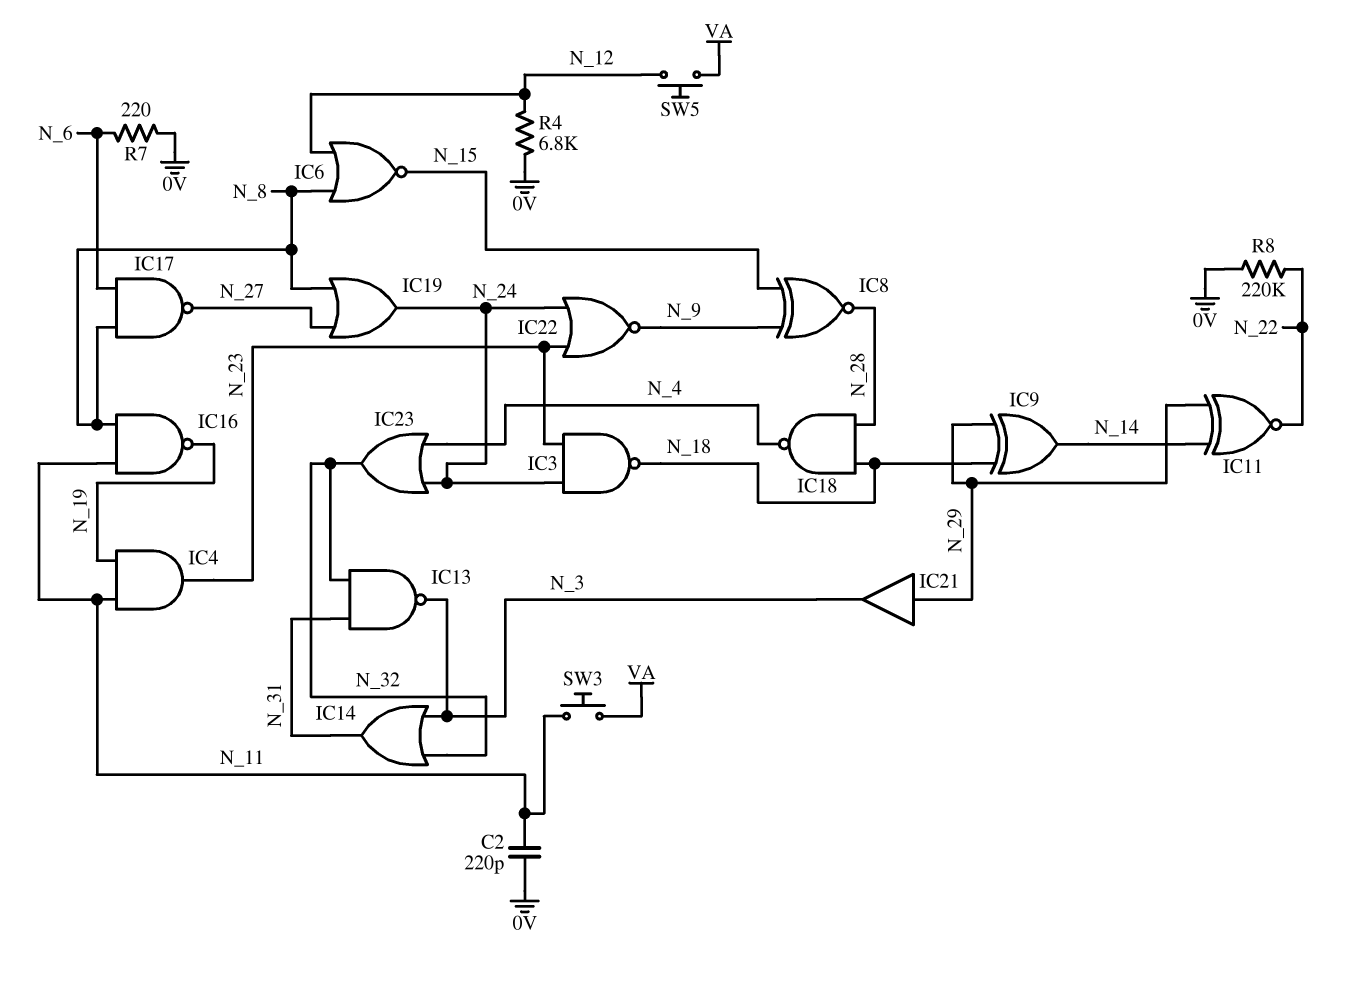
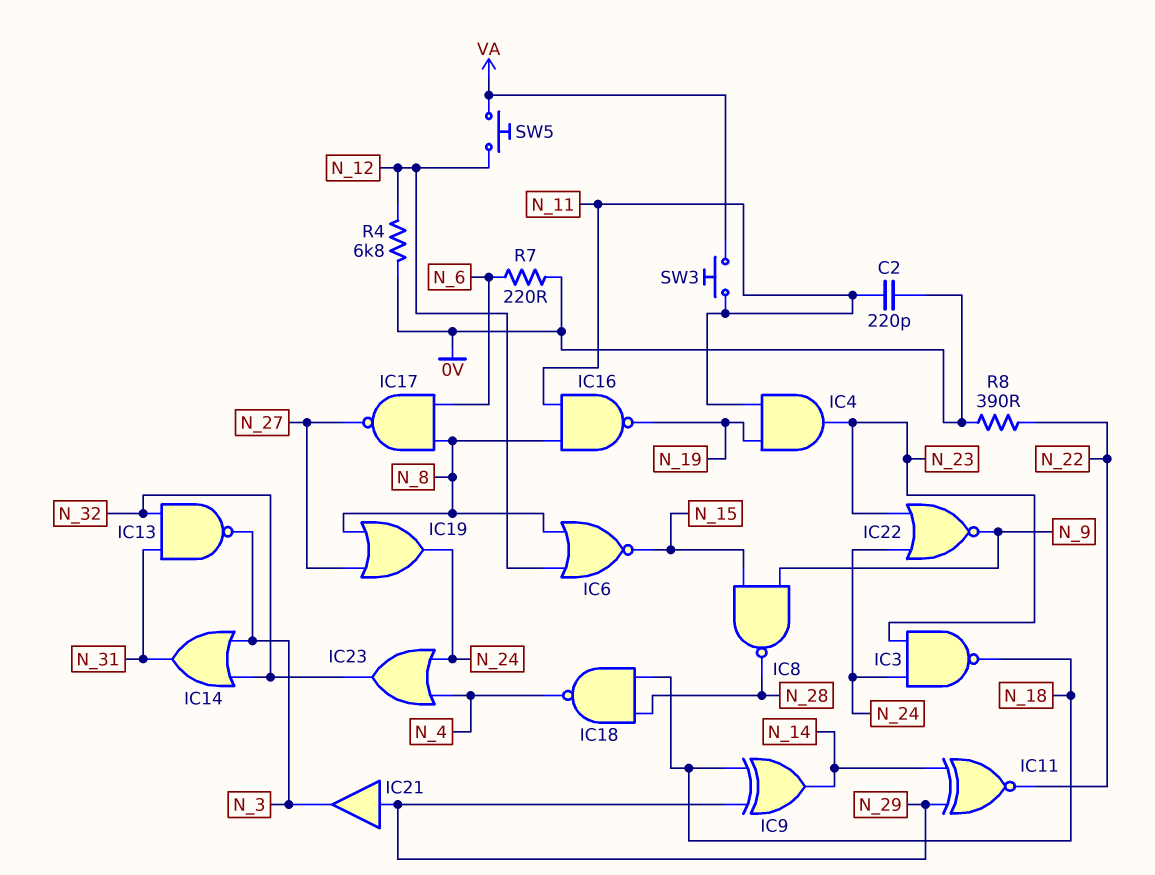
IC8: XNOR (in N_9, in N_15, out N_28) -> NAND (in N_9, in N_15, out N_28)
R8: 220k (0V, N_22) -> 390 (0V, N_22)

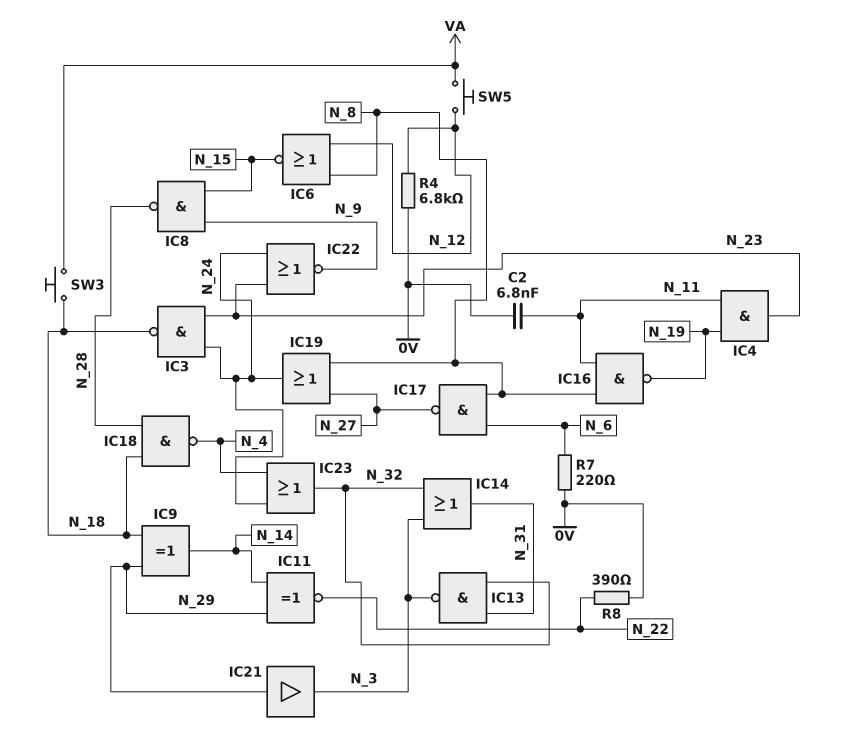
C2: 220pF (0V, N_11) -> 6.8nF (0V, N_11)
SW3: button (N_11, VA) -> button (N_18, VA)

